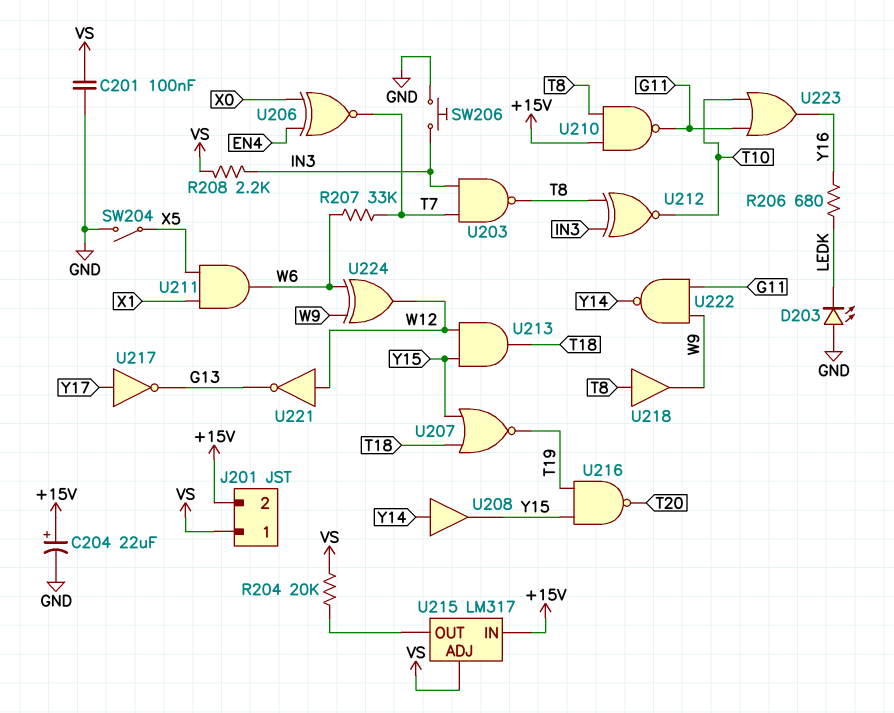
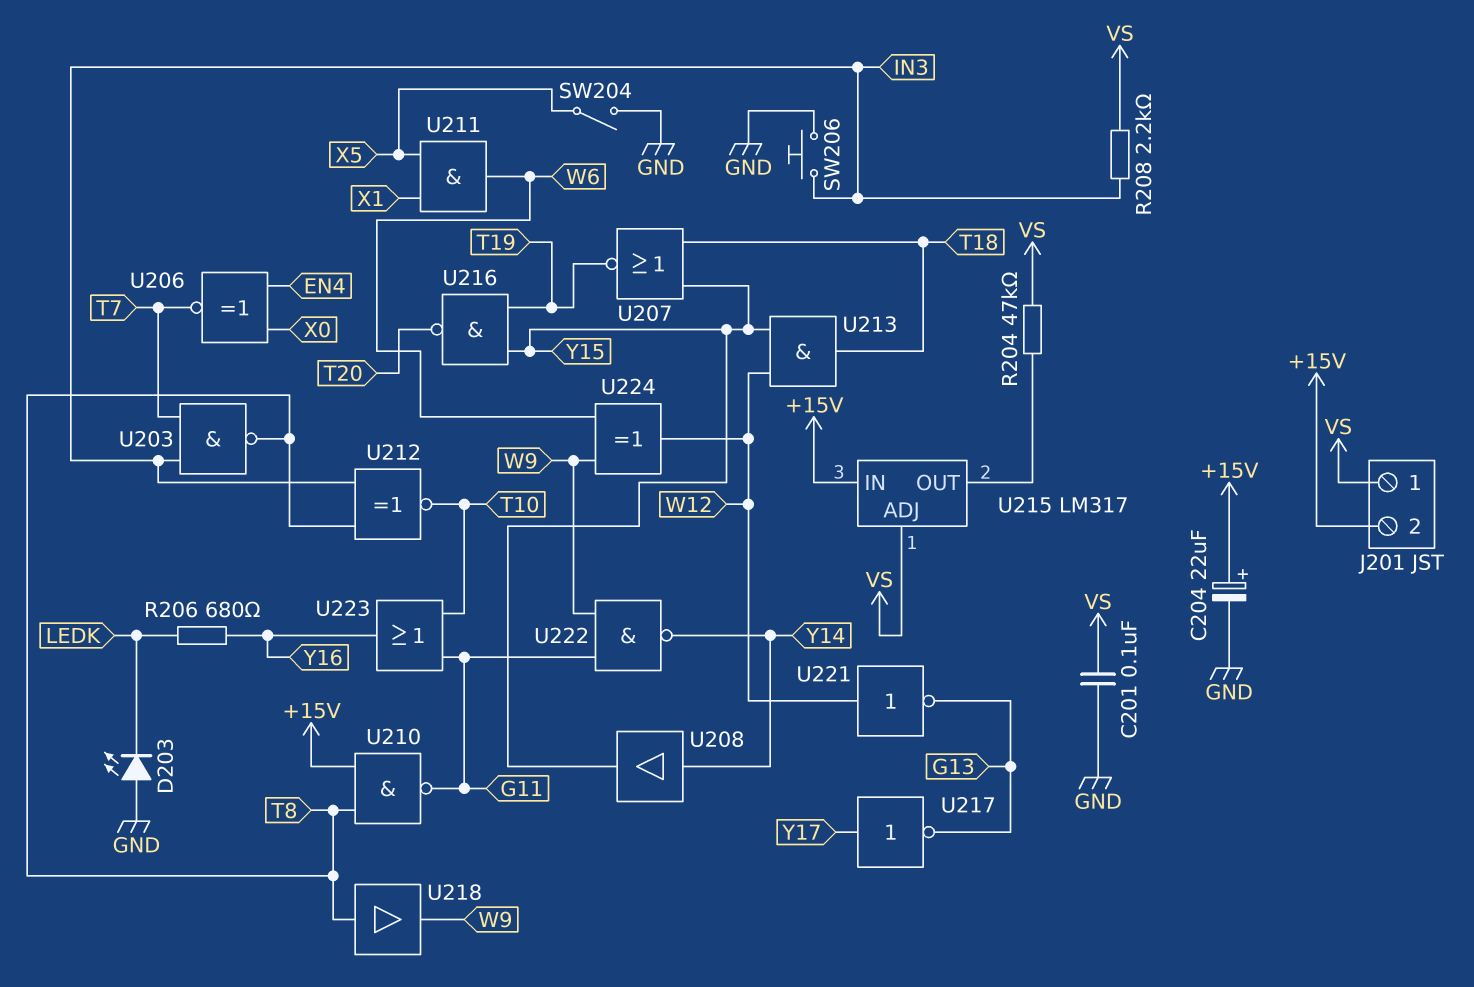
R204: 20k (U215/OUT, VS) -> 47k (U215/OUT, VS)
R207: 33k (T7, W6) -> none

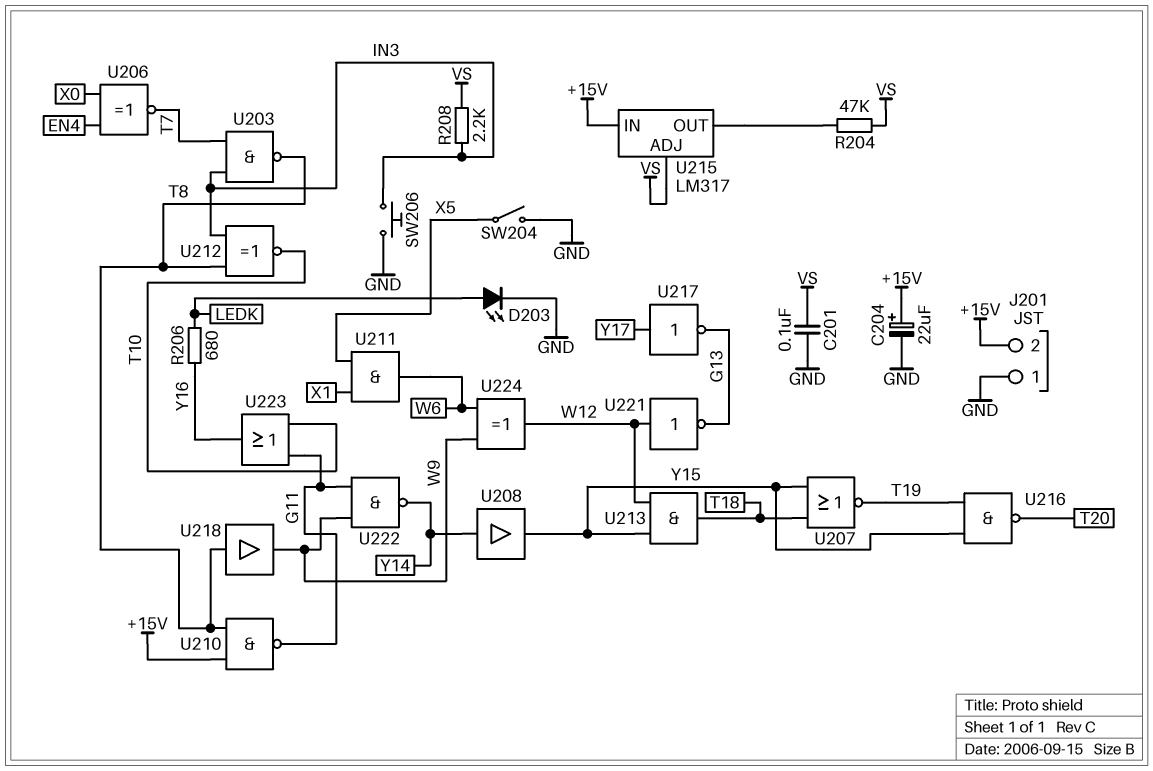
D203: LED (A GND, K LEDK) -> LED (A LEDK, K GND)
J201 pin 1: VS -> GND

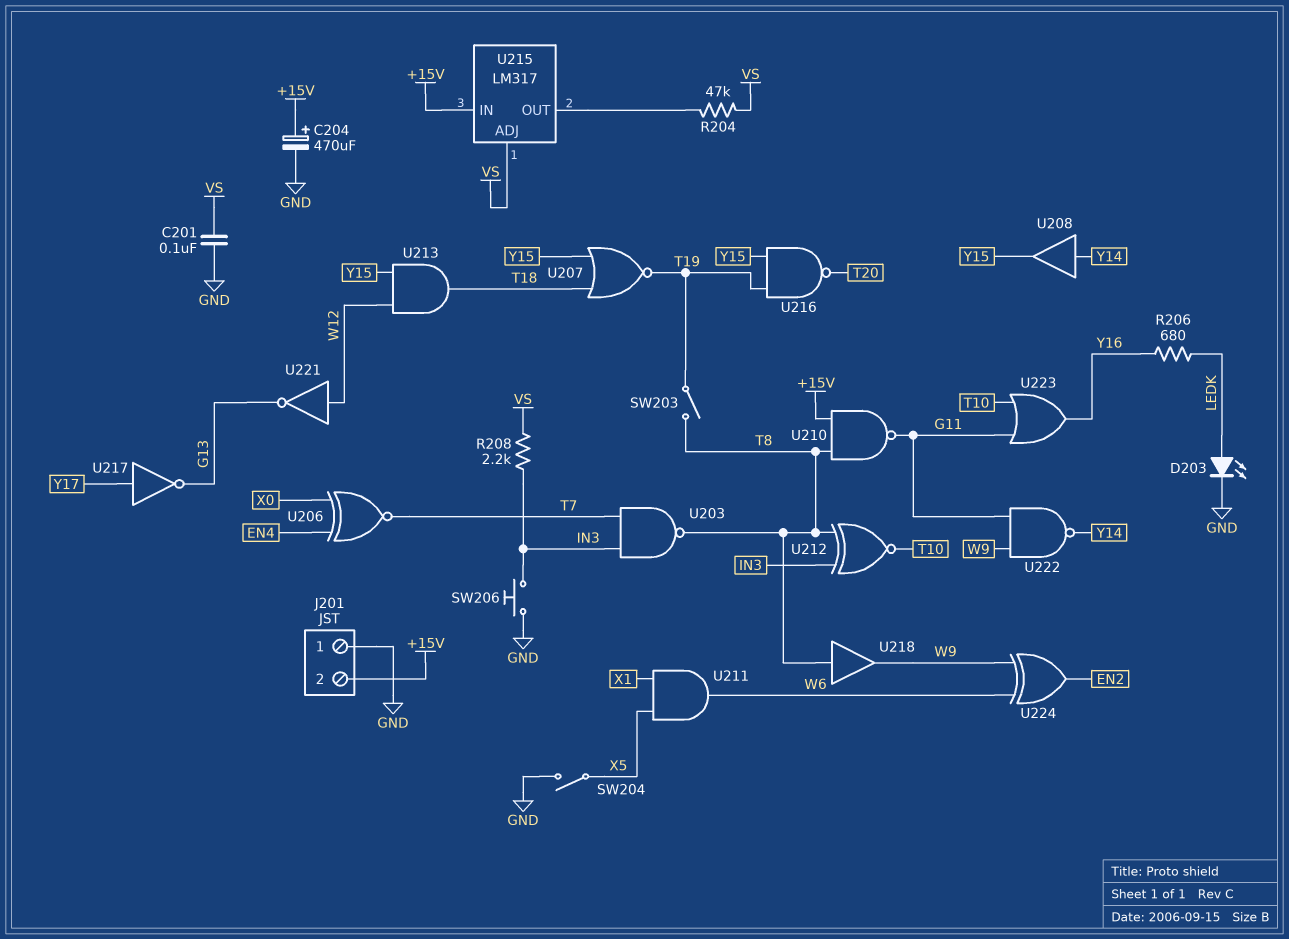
C204: 22uF (plus +15V, minus GND) -> 470uF (plus +15V, minus GND)
SW203: none -> switch (T8, T19)
U224: XOR (in W6, in W9, out W12) -> XOR (in W6, in W9, out EN2)

